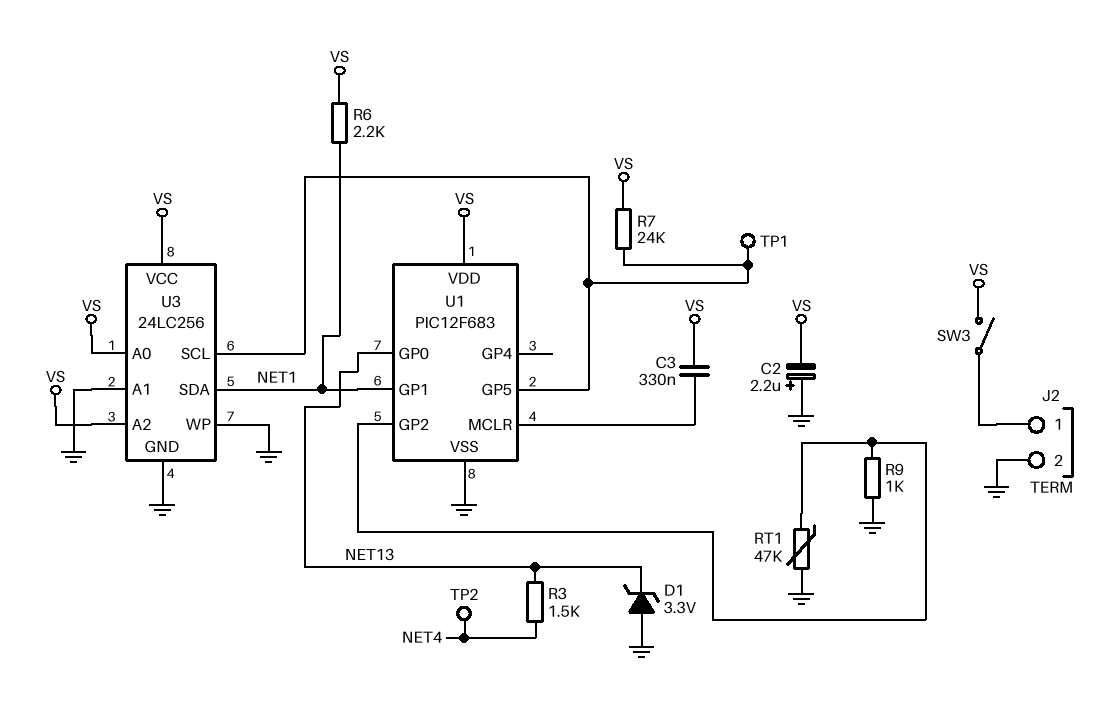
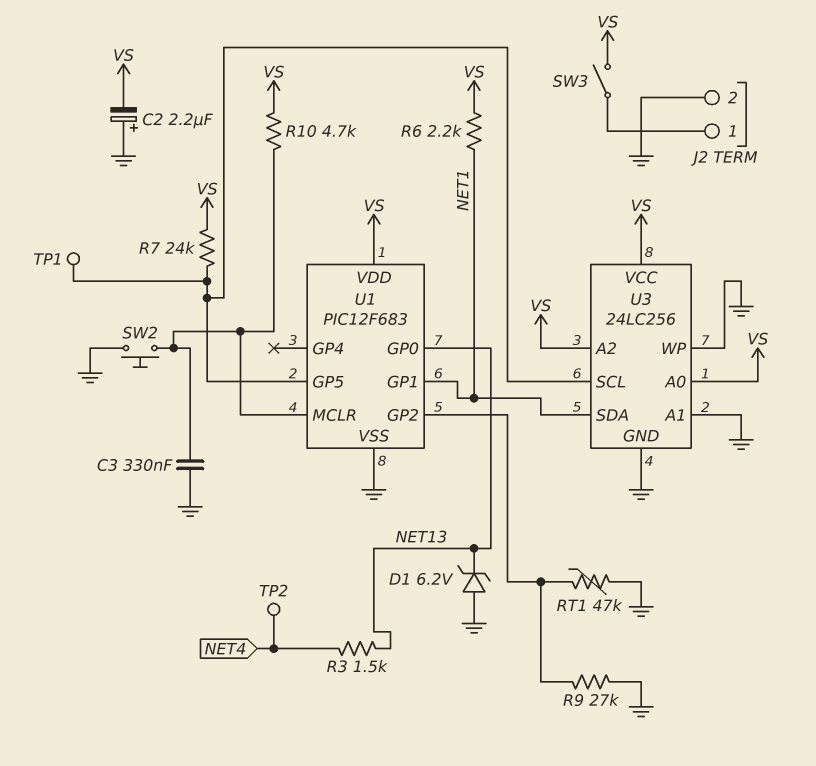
C3: 330nF (U1/MCLR, VS) -> 330nF (GND, U1/MCLR)
D1: zener 3.3V (A GND, K NET13) -> zener 6.2V (A GND, K NET13)
R9: 1k (GND, U1/GP2) -> 27k (GND, U1/GP2)
R10: none -> 4.7k (U1/MCLR, VS)
SW2: none -> button (GND, U1/MCLR)

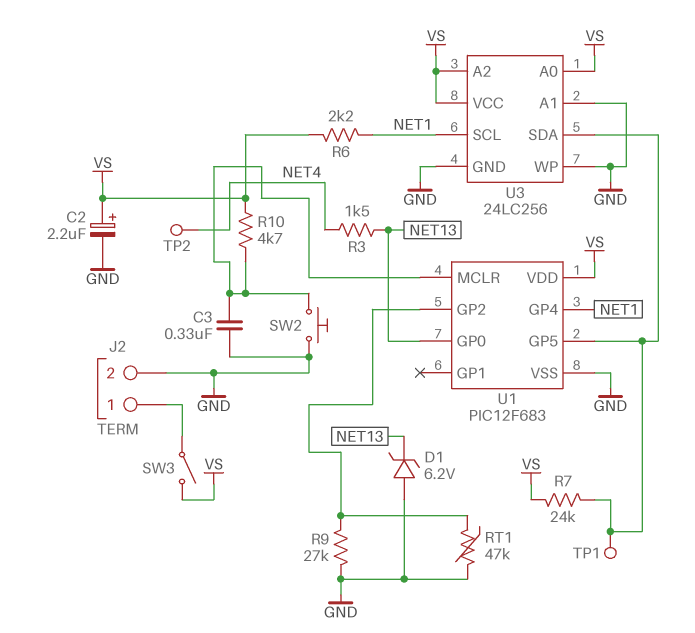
C2: 2.2uF (plus GND, minus VS) -> 2.2uF (plus VS, minus GND)
U1 pin GP1: NET1 -> none
U1 pin GP4: none -> NET1
U3 pin SCL: U1/GP5 -> NET1
U3 pin SDA: NET1 -> U1/GP5

